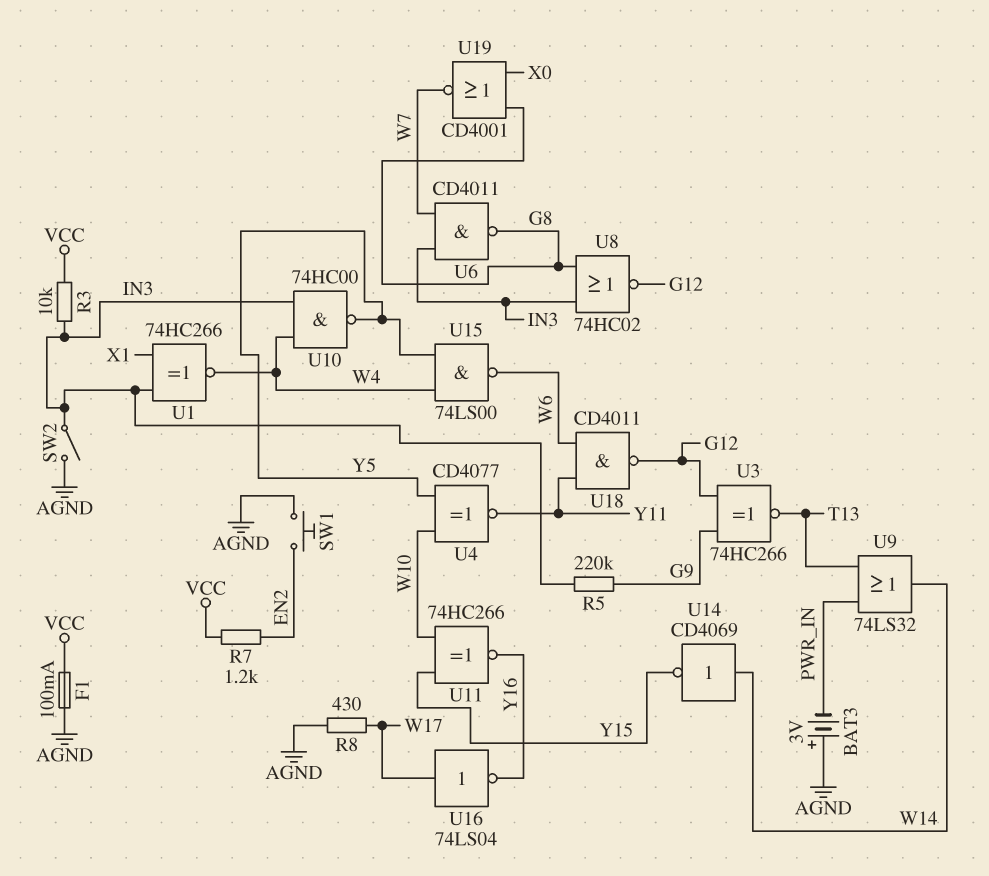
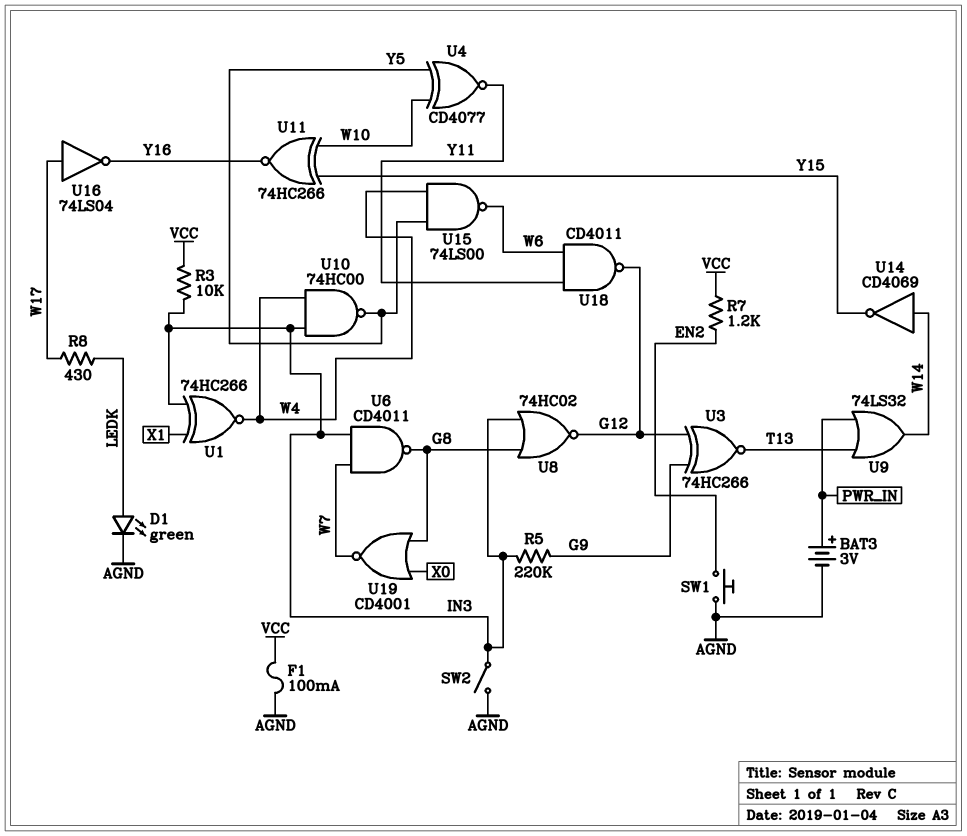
BAT3: 3V (plus AGND, minus PWR_IN) -> 3V (plus PWR_IN, minus AGND)
D1: none -> LED green (A LEDK, K AGND)
R8: 430 (AGND, W17) -> 430 (LEDK, W17)

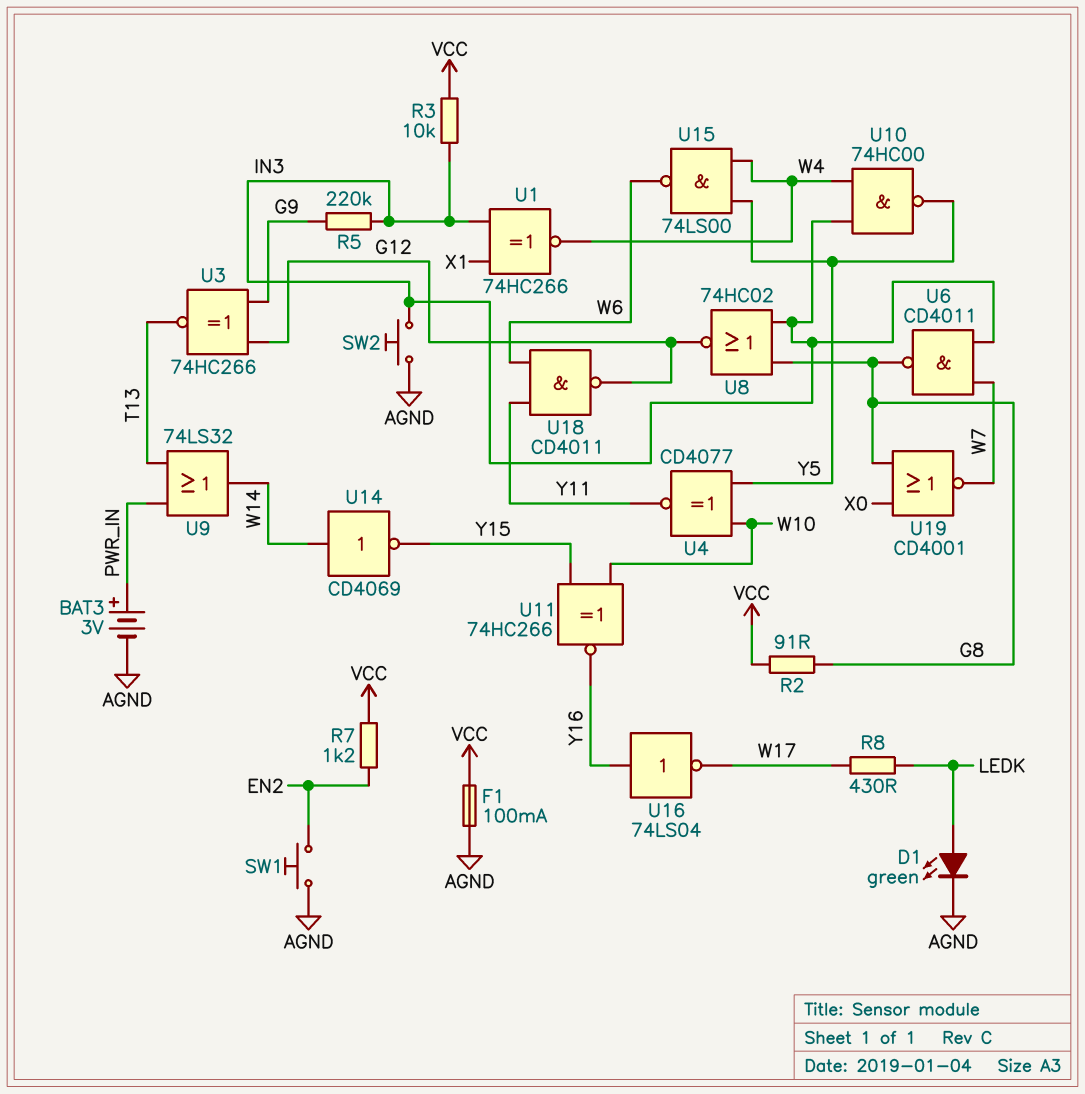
R2: none -> 91 (G8, VCC)
SW2: switch (AGND, IN3) -> button (AGND, IN3)
U16: NOT 74LS04 (in W17, out Y16) -> NOT 74LS04 (in Y16, out W17)

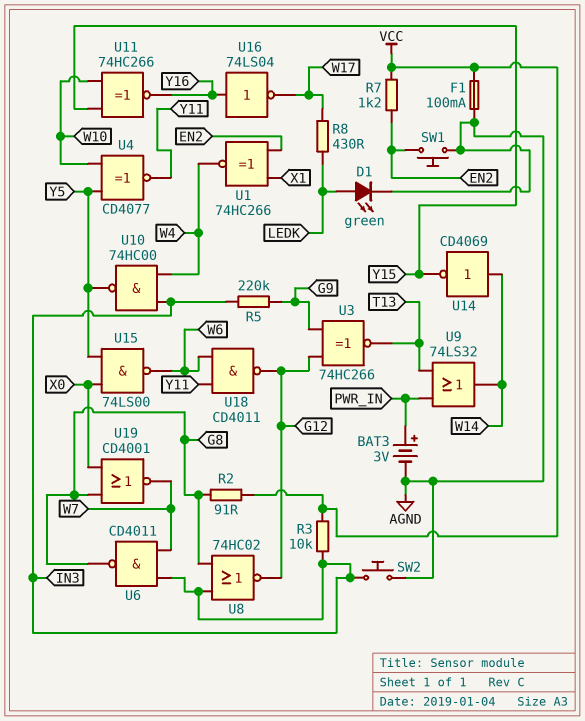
U1: XNOR 74HC266 (in IN3, in X1, out W4) -> XNOR 74HC266 (in EN2, in X1, out W4)
U15: NAND 74LS00 (in W4, in Y5, out W6) -> NAND 74LS00 (in X0, in Y5, out W6)

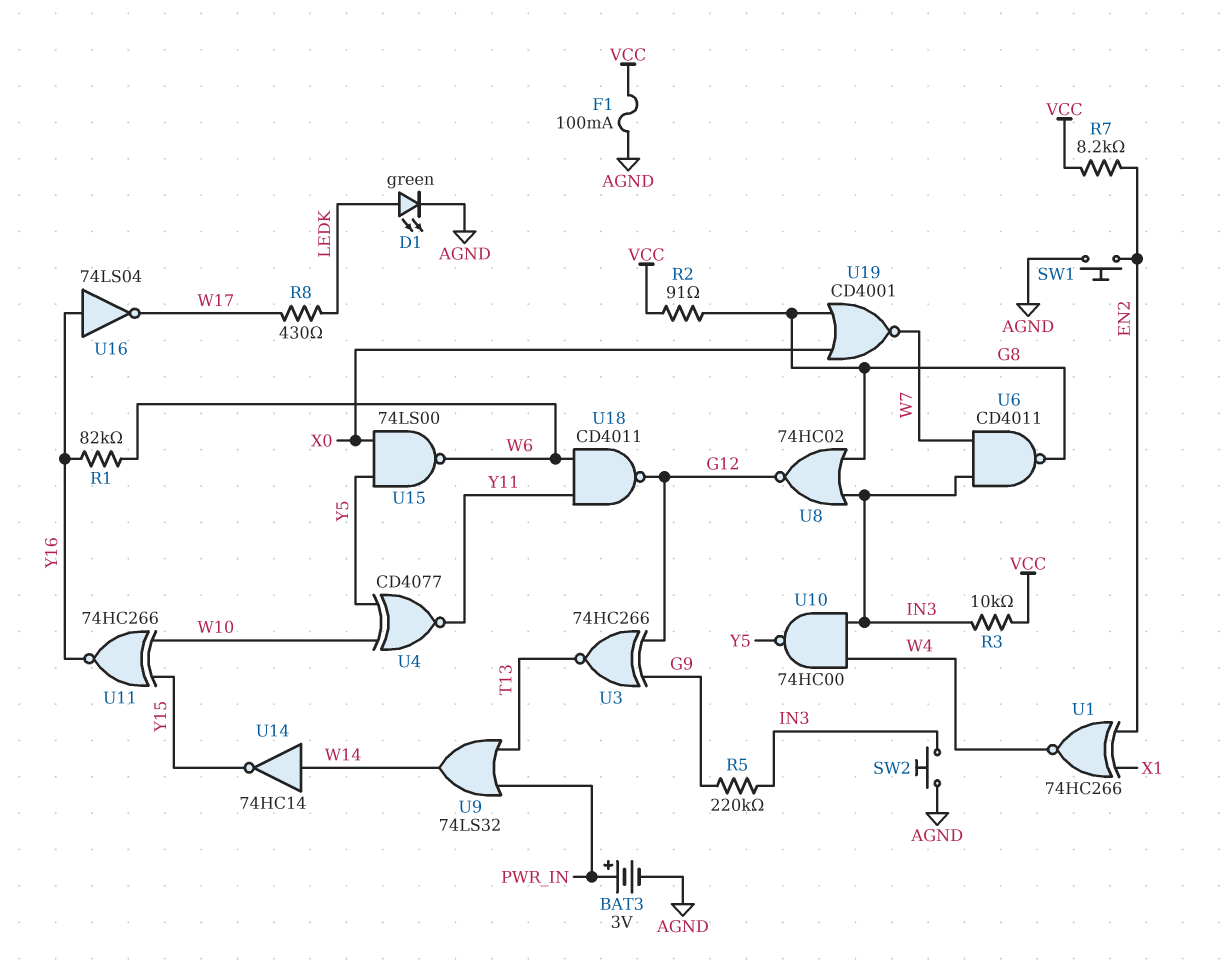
R1: none -> 82k (W6, Y16)
R7: 1.2k (EN2, VCC) -> 8.2k (EN2, VCC)
U14: NOT CD4069 (in W14, out Y15) -> NOT 74HC14 (in W14, out Y15)

